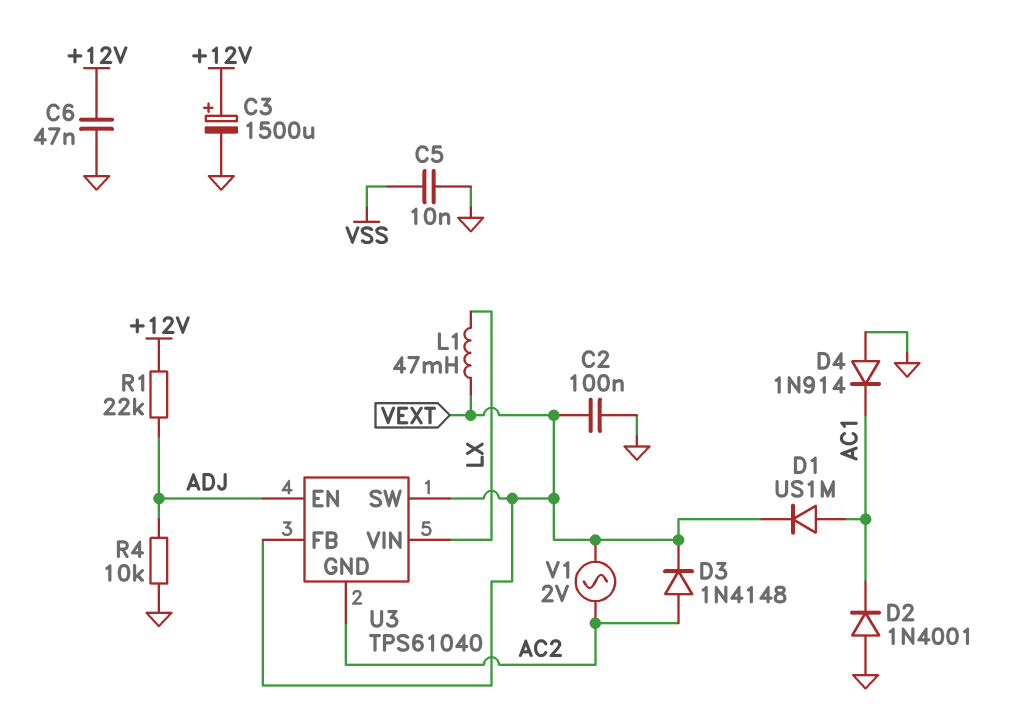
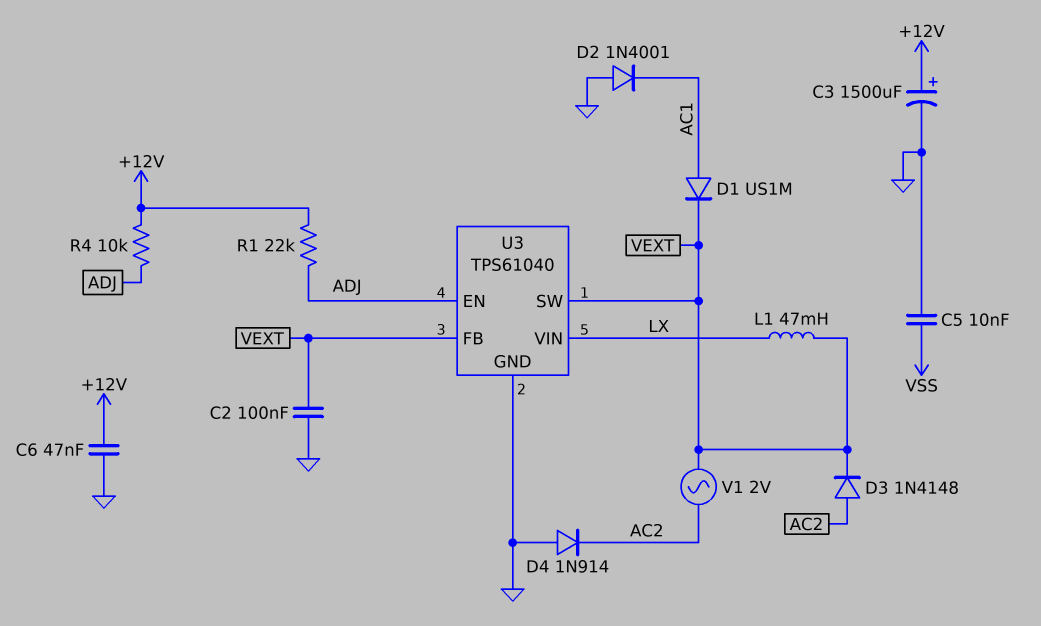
D4: diode 1N914 (A GND, K AC1) -> diode 1N914 (A GND, K AC2)
R4: 10k (ADJ, GND) -> 10k (+12V, ADJ)
U3 pin GND: AC2 -> GND

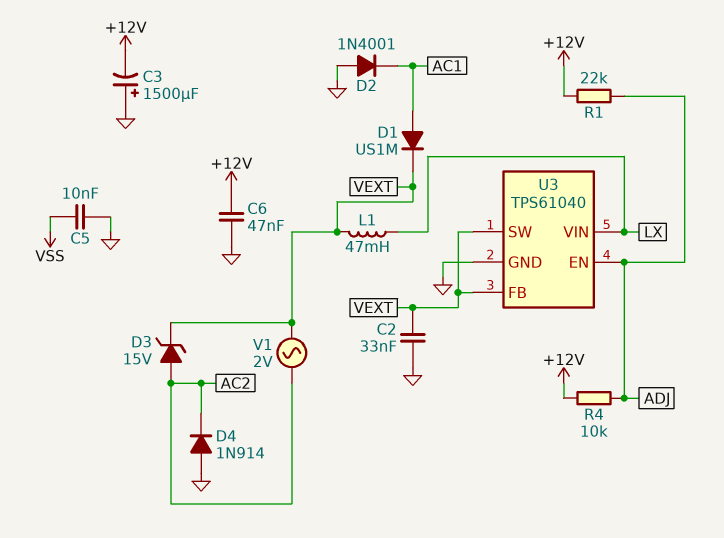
C2: 100nF (GND, VEXT) -> 33nF (GND, VEXT)
C3: 1500uF (plus +12V, minus GND) -> 1500uF (plus GND, minus +12V)
D3: diode 1N4148 (A AC2, K VEXT) -> zener 15V (A AC2, K VEXT)

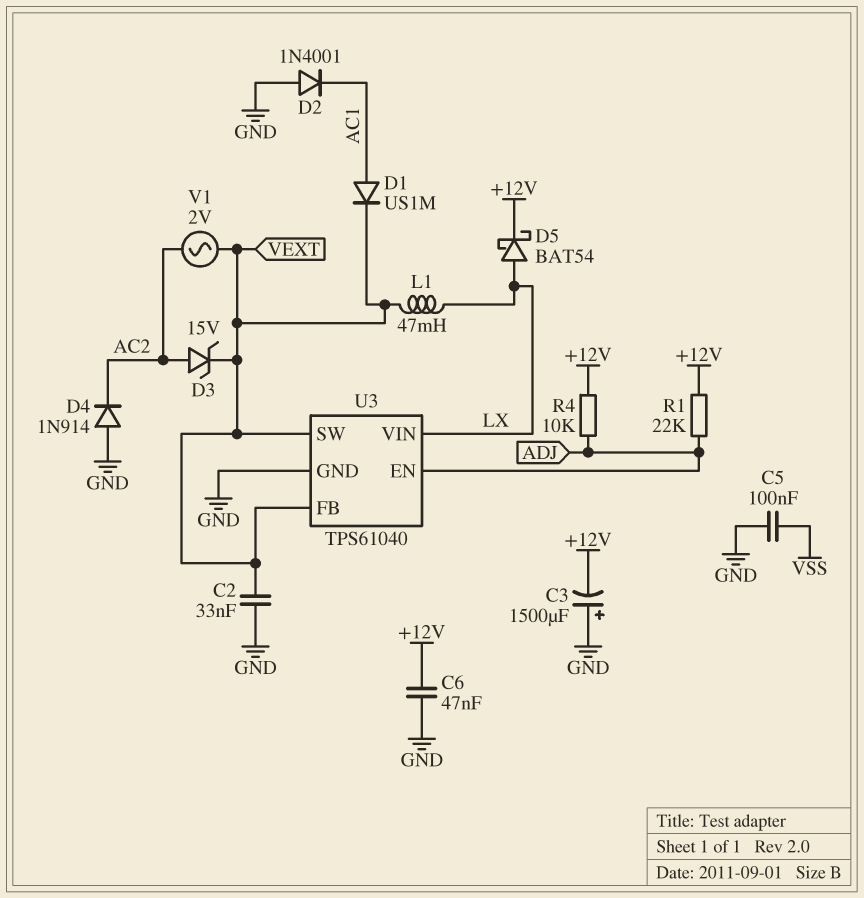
C5: 10nF (GND, VSS) -> 100nF (GND, VSS)
D5: none -> schottky BAT54 (A LX, K +12V)

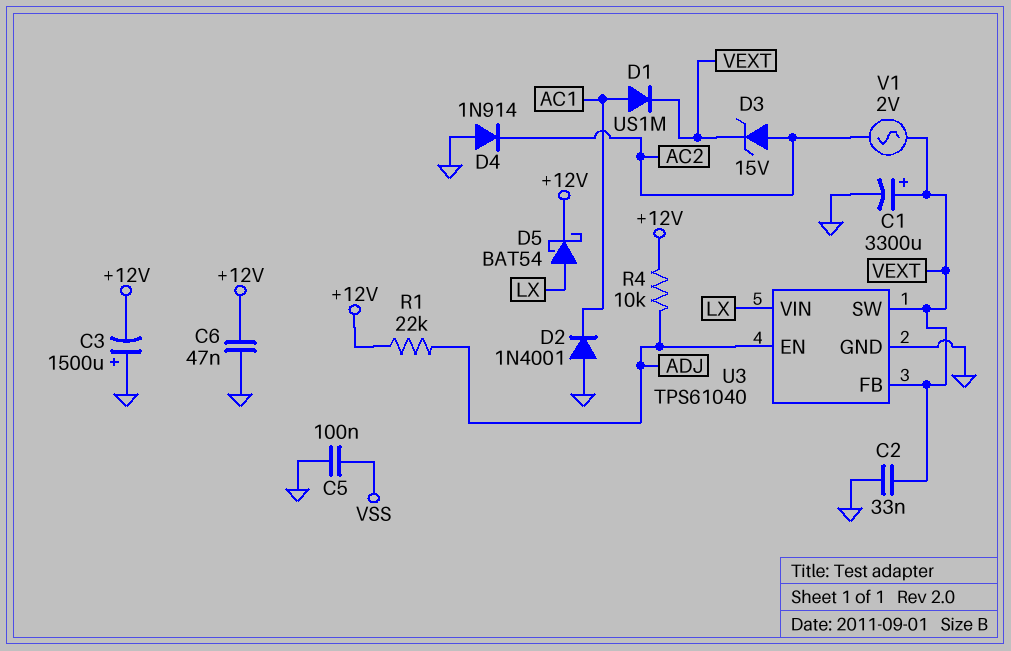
C1: none -> 3300uF (plus VEXT, minus GND)
L1: 47mH (LX, VEXT) -> none

